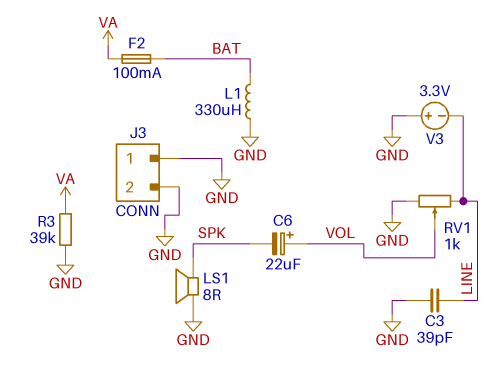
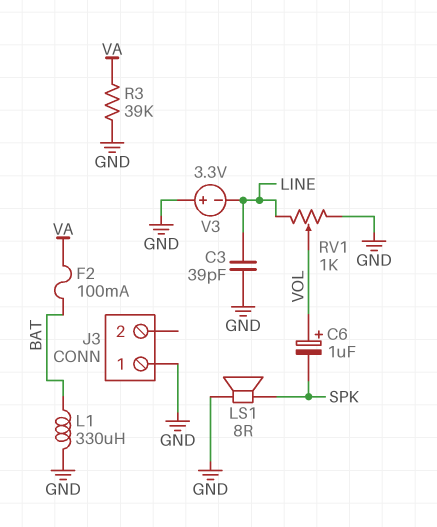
C6: 22uF (plus VOL, minus SPK) -> 1uF (plus VOL, minus SPK)
J3 pin 2: GND -> none

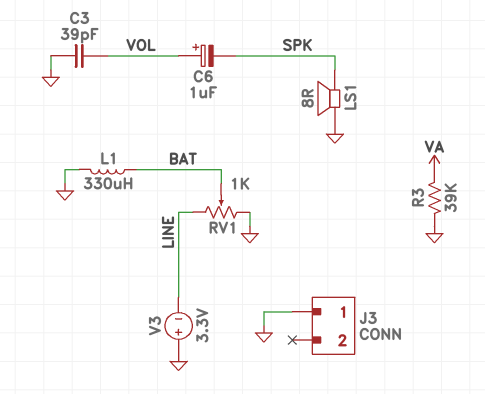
C3: 39pF (GND, LINE) -> 39pF (GND, VOL)
F2: 100mA (BAT, VA) -> none
RV1: 1k (GND, LINE, wiper VOL) -> 1k (GND, LINE, wiper BAT)

